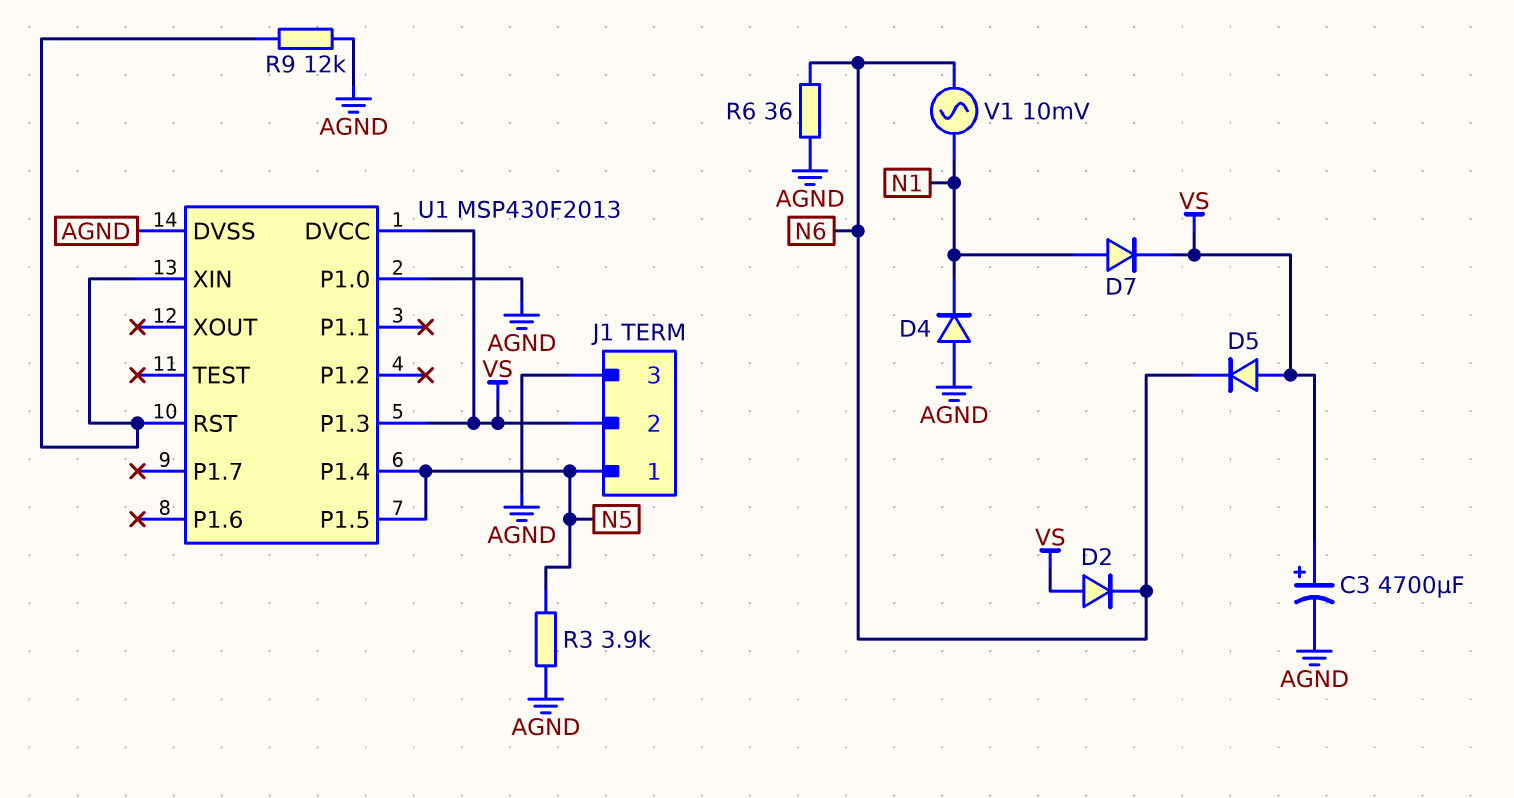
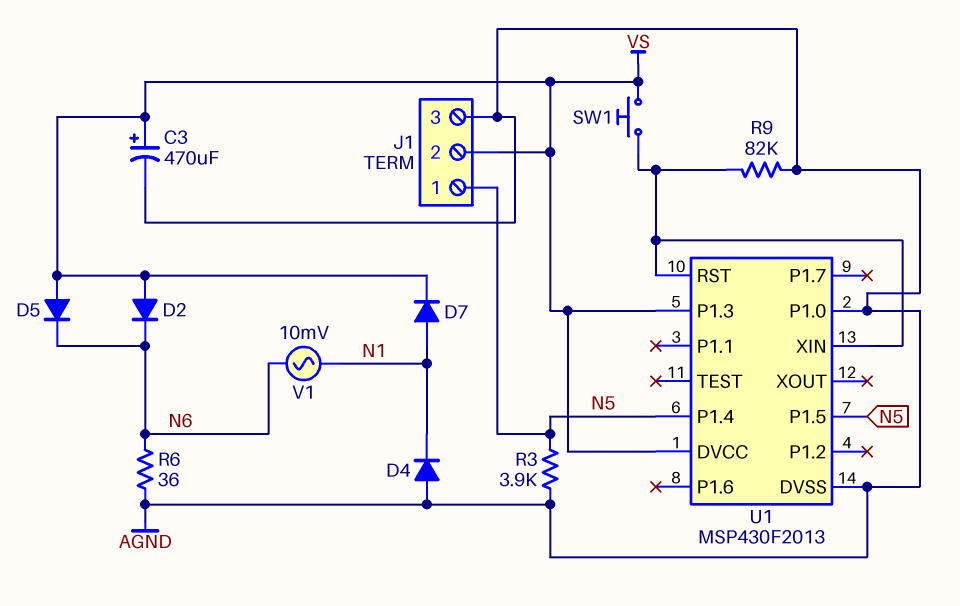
C3: 4700uF (plus VS, minus AGND) -> 470uF (plus VS, minus AGND)
R9: 12k (AGND, U1/RST) -> 82k (AGND, U1/RST)
SW1: none -> button (U1/RST, VS)

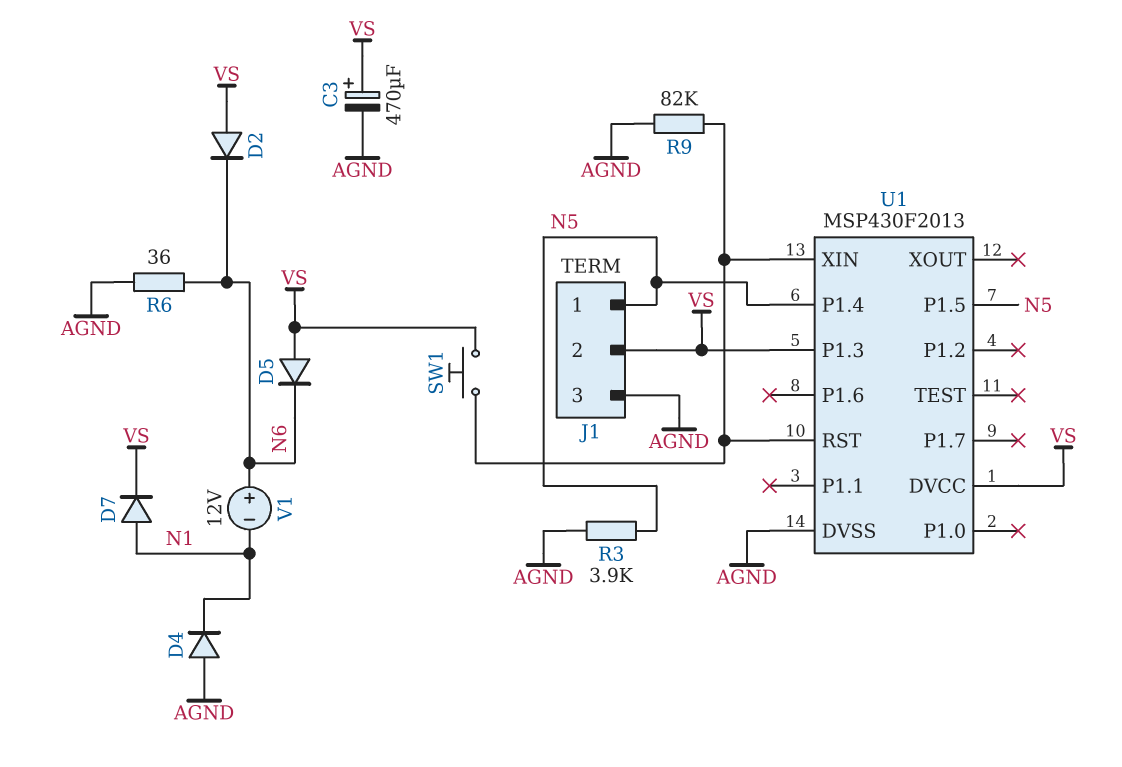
U1 pin P1.0: AGND -> none
V1: AC 10mV (N1, N6) -> 12V (plus N6, minus N1)

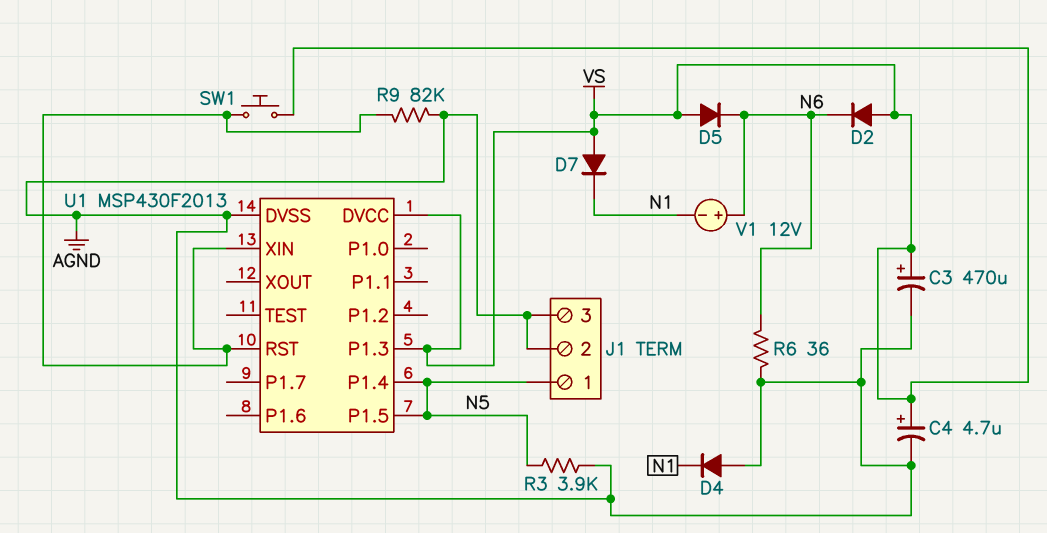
C4: none -> 4.7uF (plus VS, minus AGND)
D7: diode (A N1, K VS) -> diode (A VS, K N1)
J1 pin 2: VS -> AGND

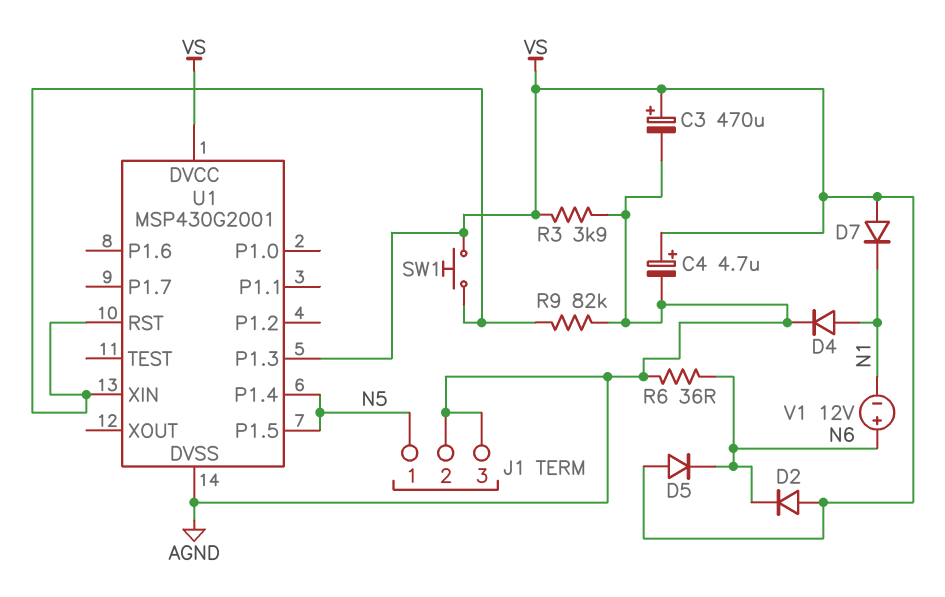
D4: diode (A AGND, K N1) -> diode (A N1, K AGND)
R3: 3.9k (AGND, N5) -> 3.9k (AGND, VS)
U1: MSP430F2013 -> MSP430G2001

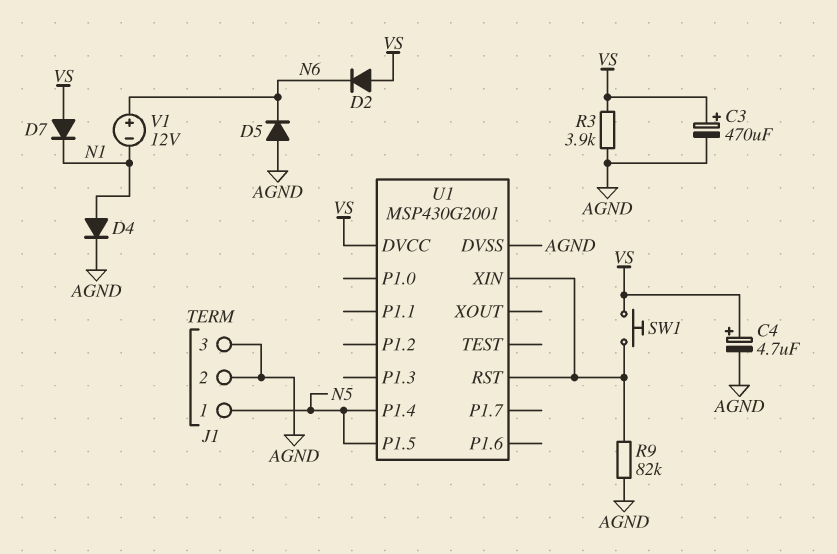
D5: diode (A VS, K N6) -> diode (A AGND, K N6)
R6: 36 (AGND, N6) -> none
U1 pin P1.3: VS -> none

